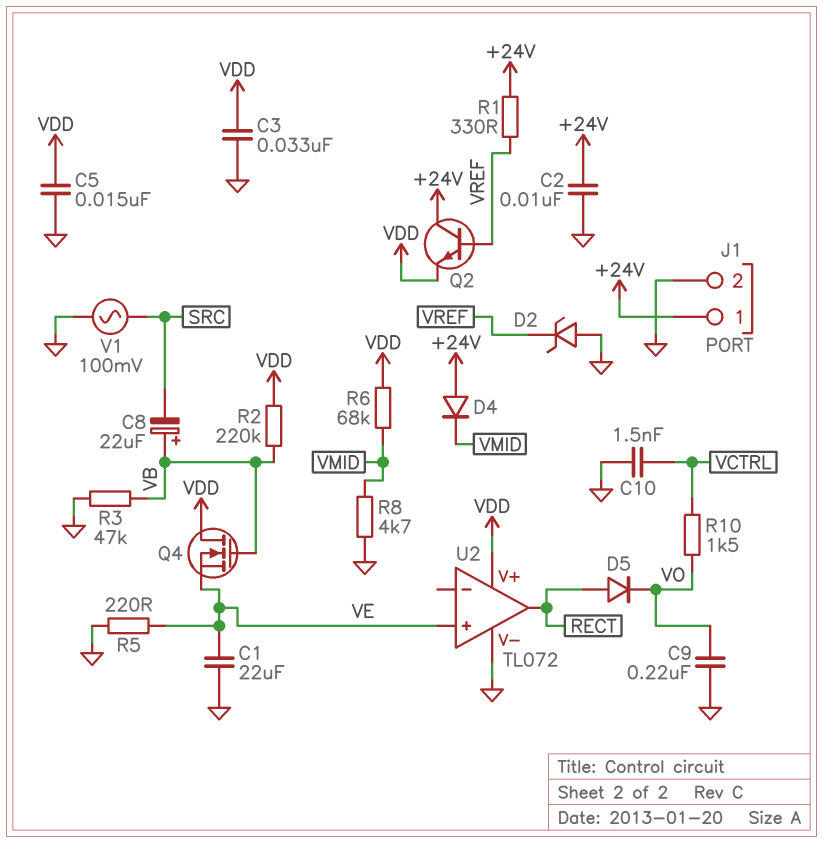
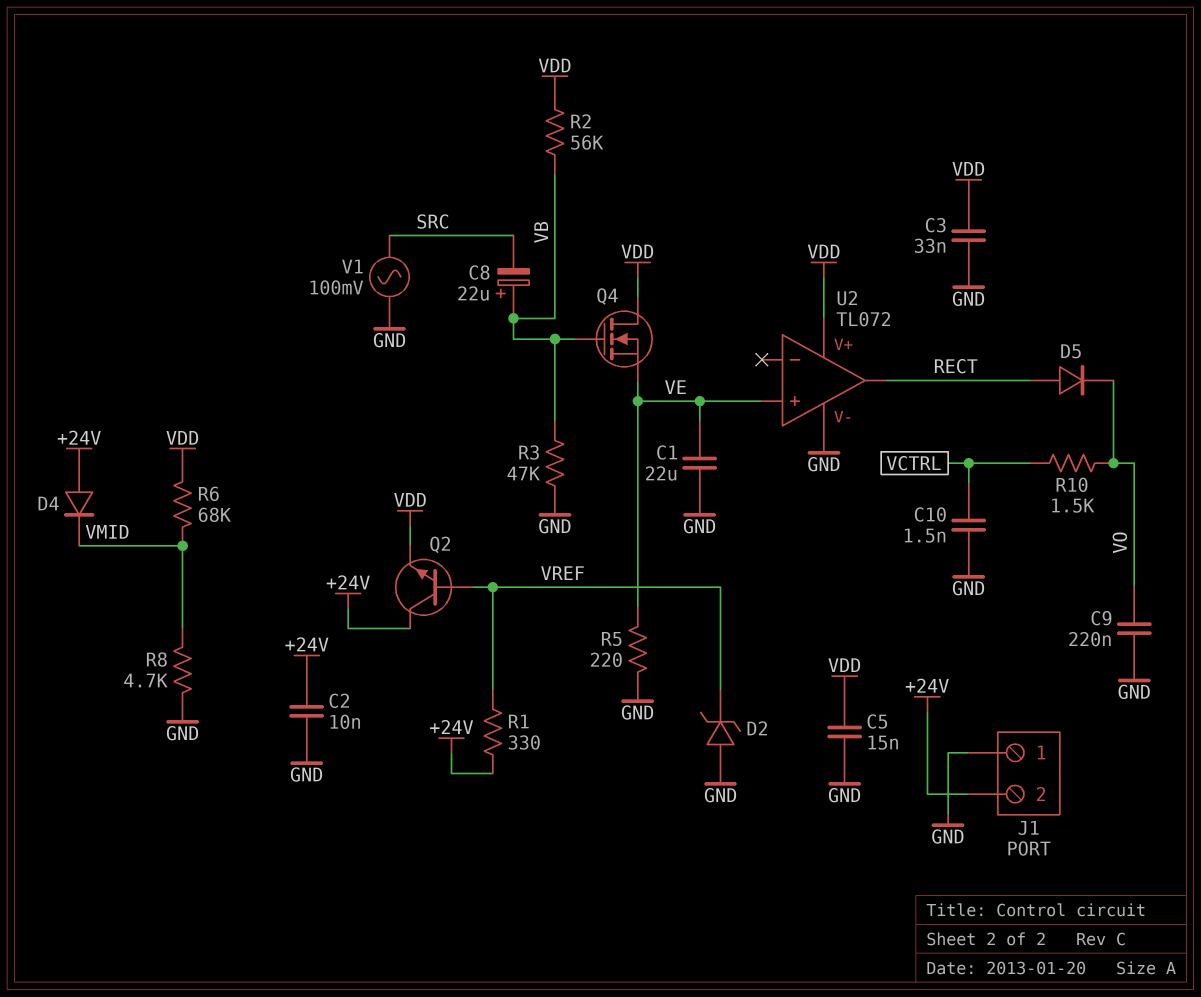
J1 pin 1: +24V -> GND
J1 pin 2: GND -> +24V
R2: 220k (VB, VDD) -> 56k (VB, VDD)

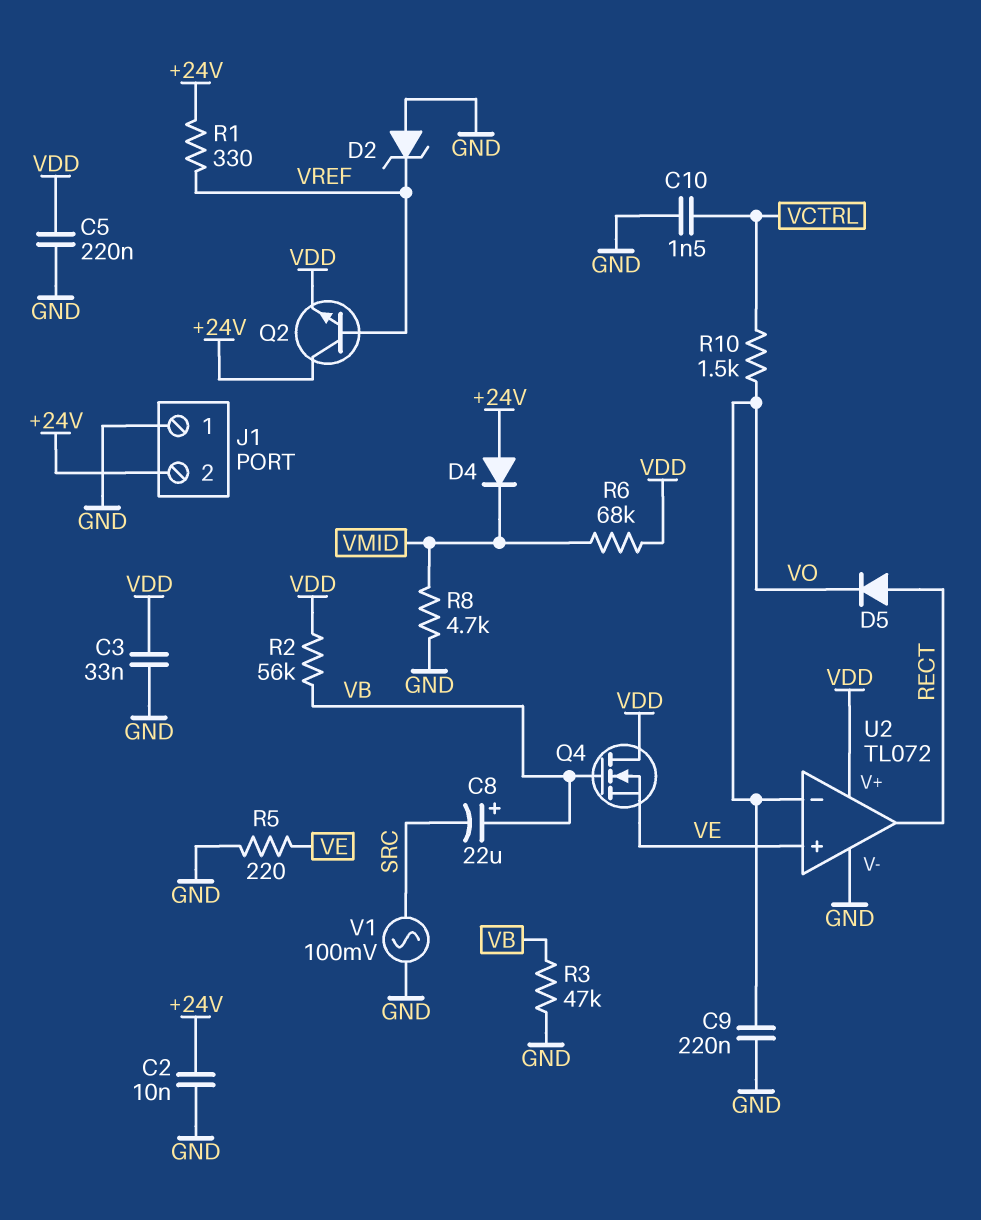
C1: 22uF (GND, VE) -> none
C5: 15nF (GND, VDD) -> 220nF (GND, VDD)
U2 pin in-: none -> VO

